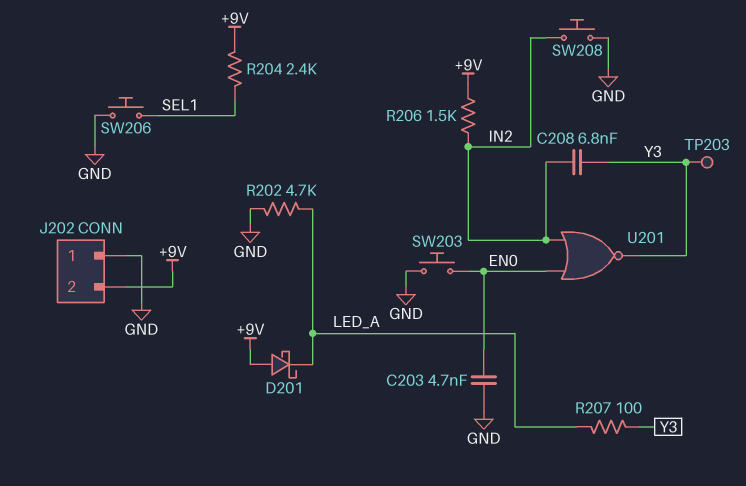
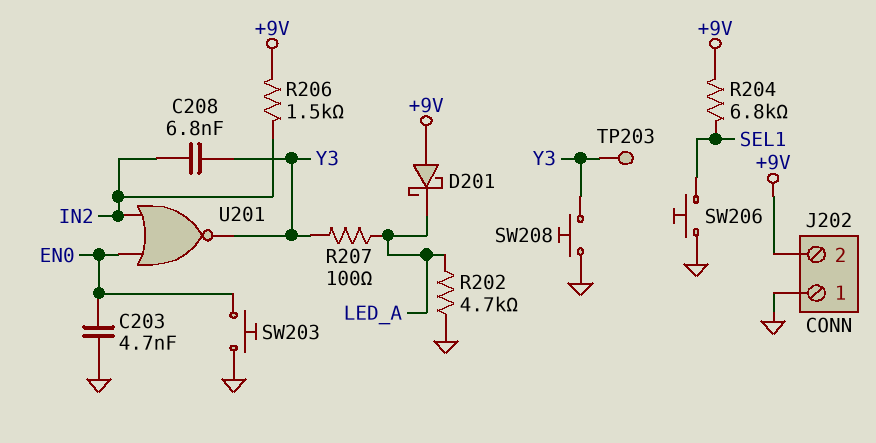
R204: 2.4k (+9V, SEL1) -> 6.8k (+9V, SEL1)
SW208: button (GND, IN2) -> button (GND, Y3)

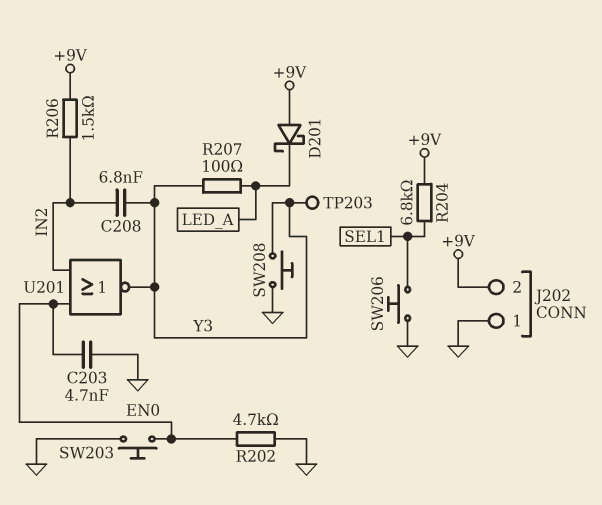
R202: 4.7k (GND, LED_A) -> 4.7k (EN0, GND)

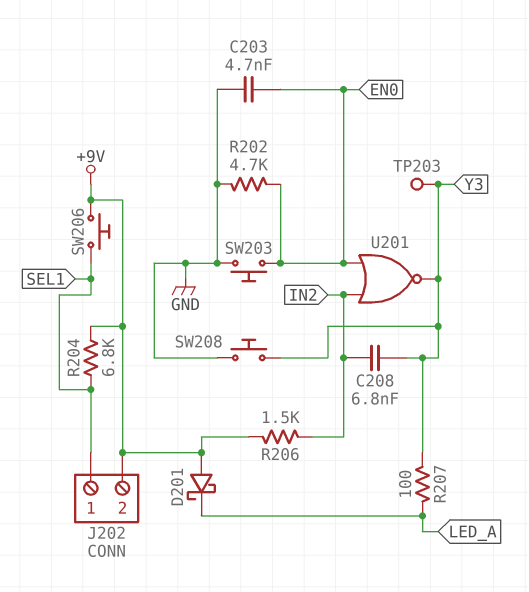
J202 pin 1: GND -> SEL1
SW206: button (GND, SEL1) -> button (+9V, SEL1)

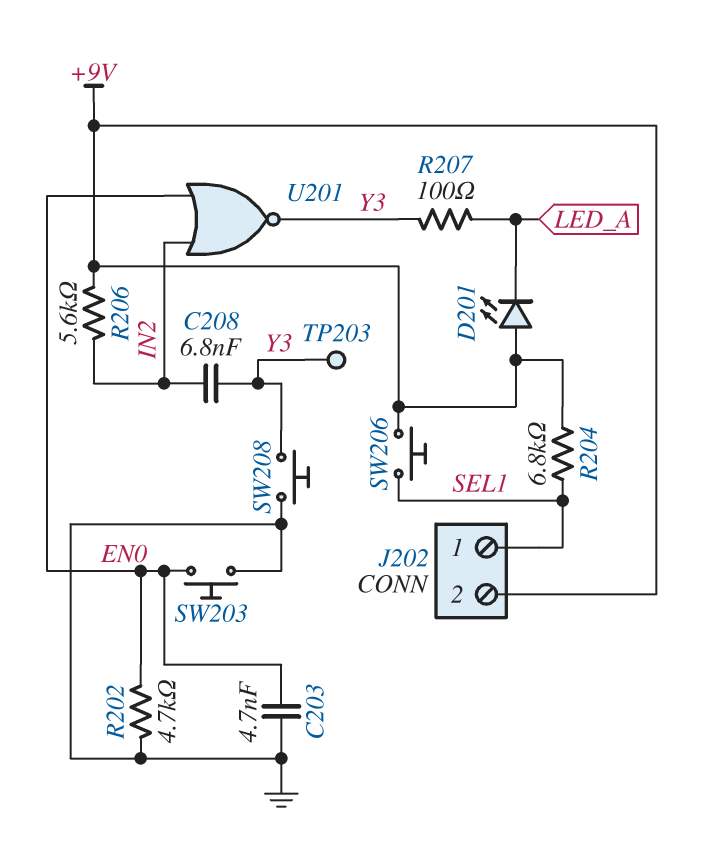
D201: schottky (A +9V, K LED_A) -> LED (A +9V, K LED_A)
R206: 1.5k (+9V, IN2) -> 5.6k (+9V, IN2)

